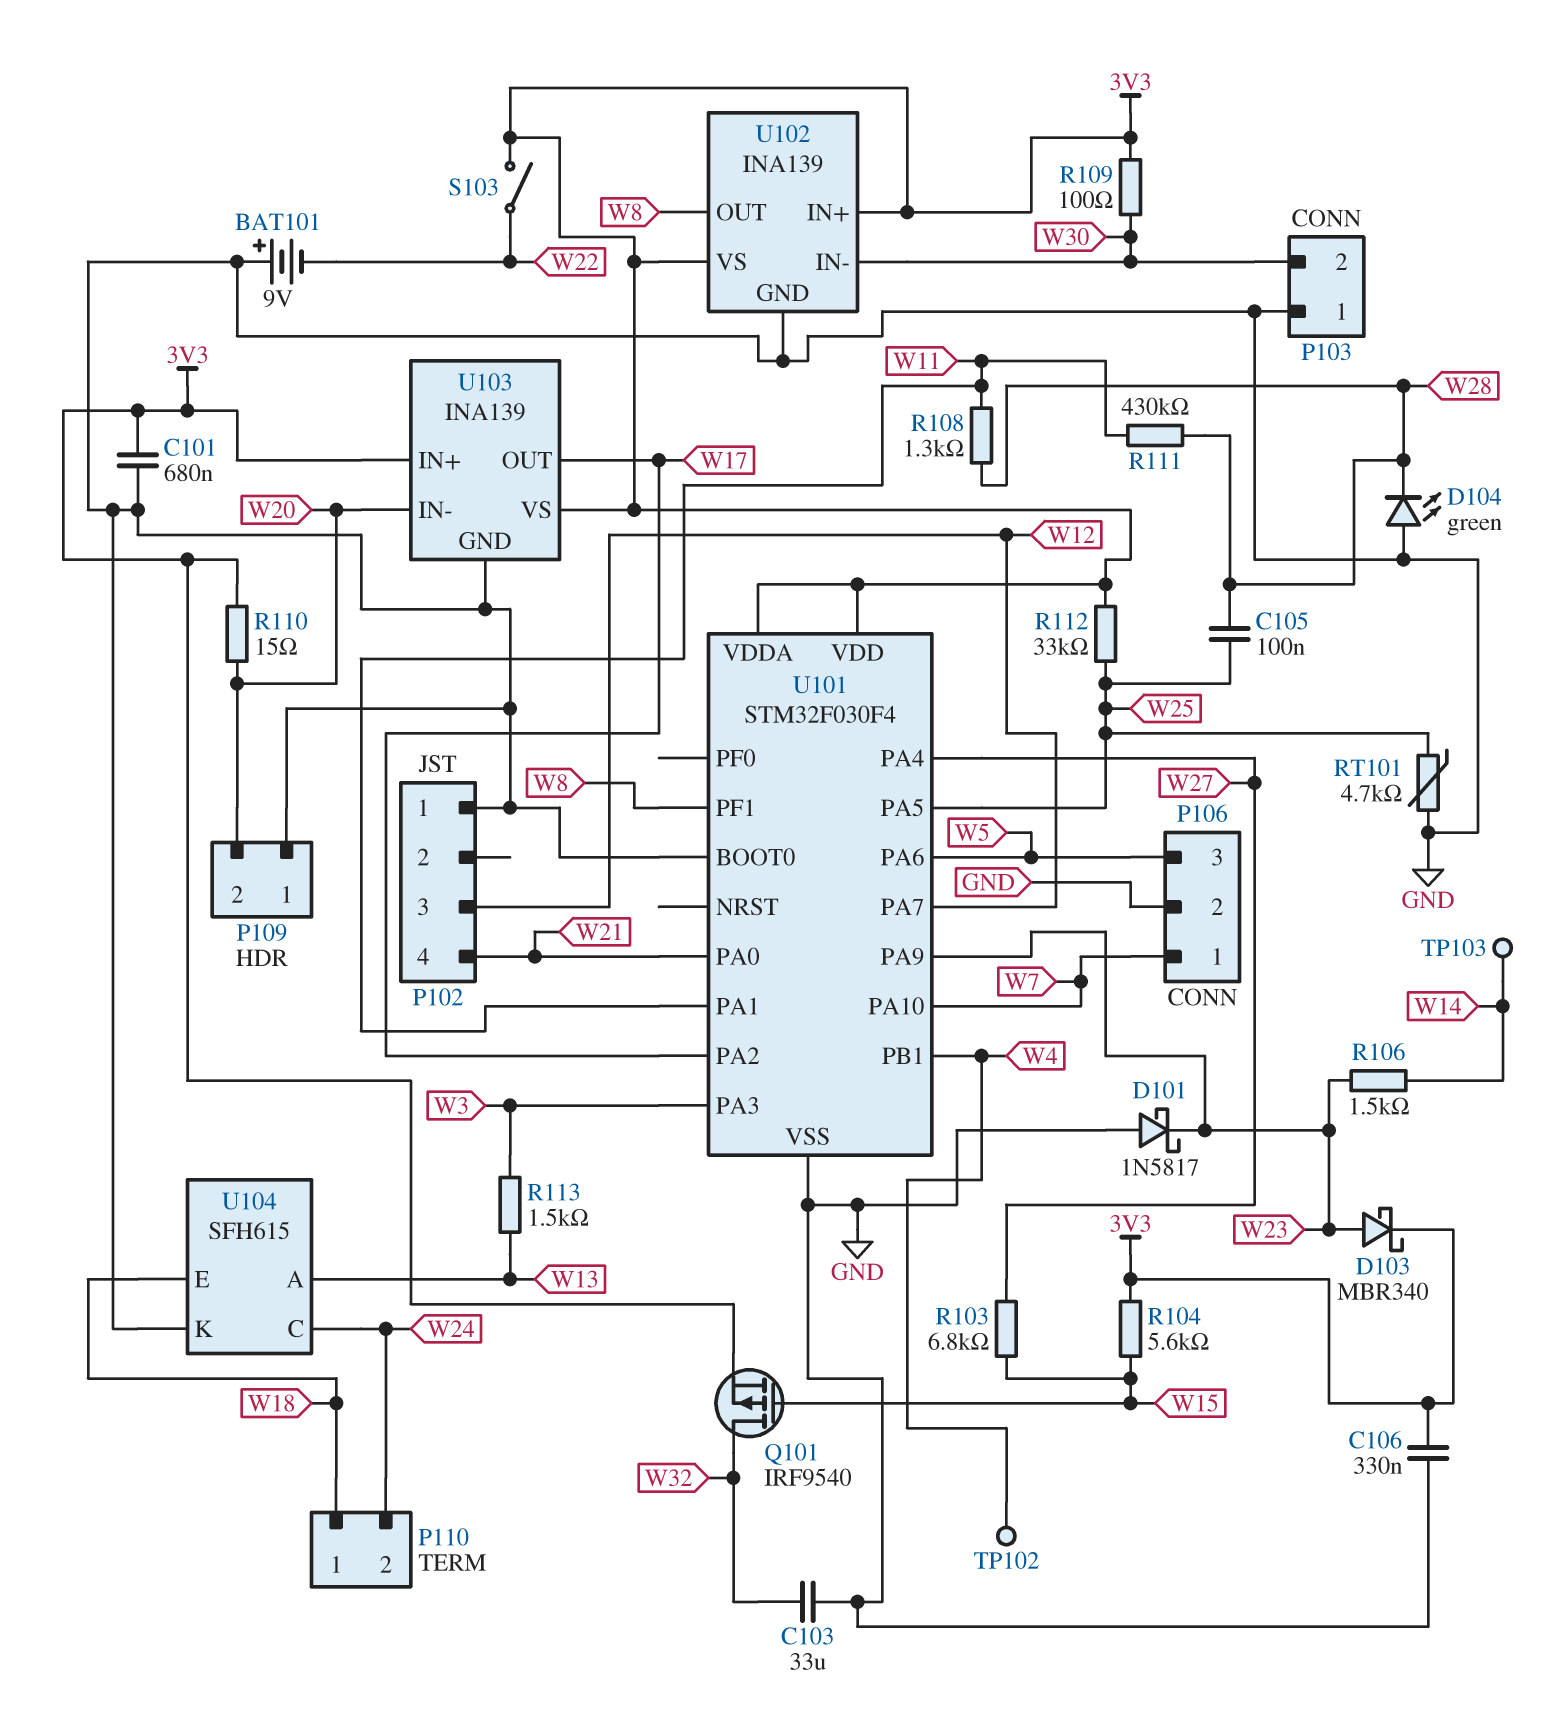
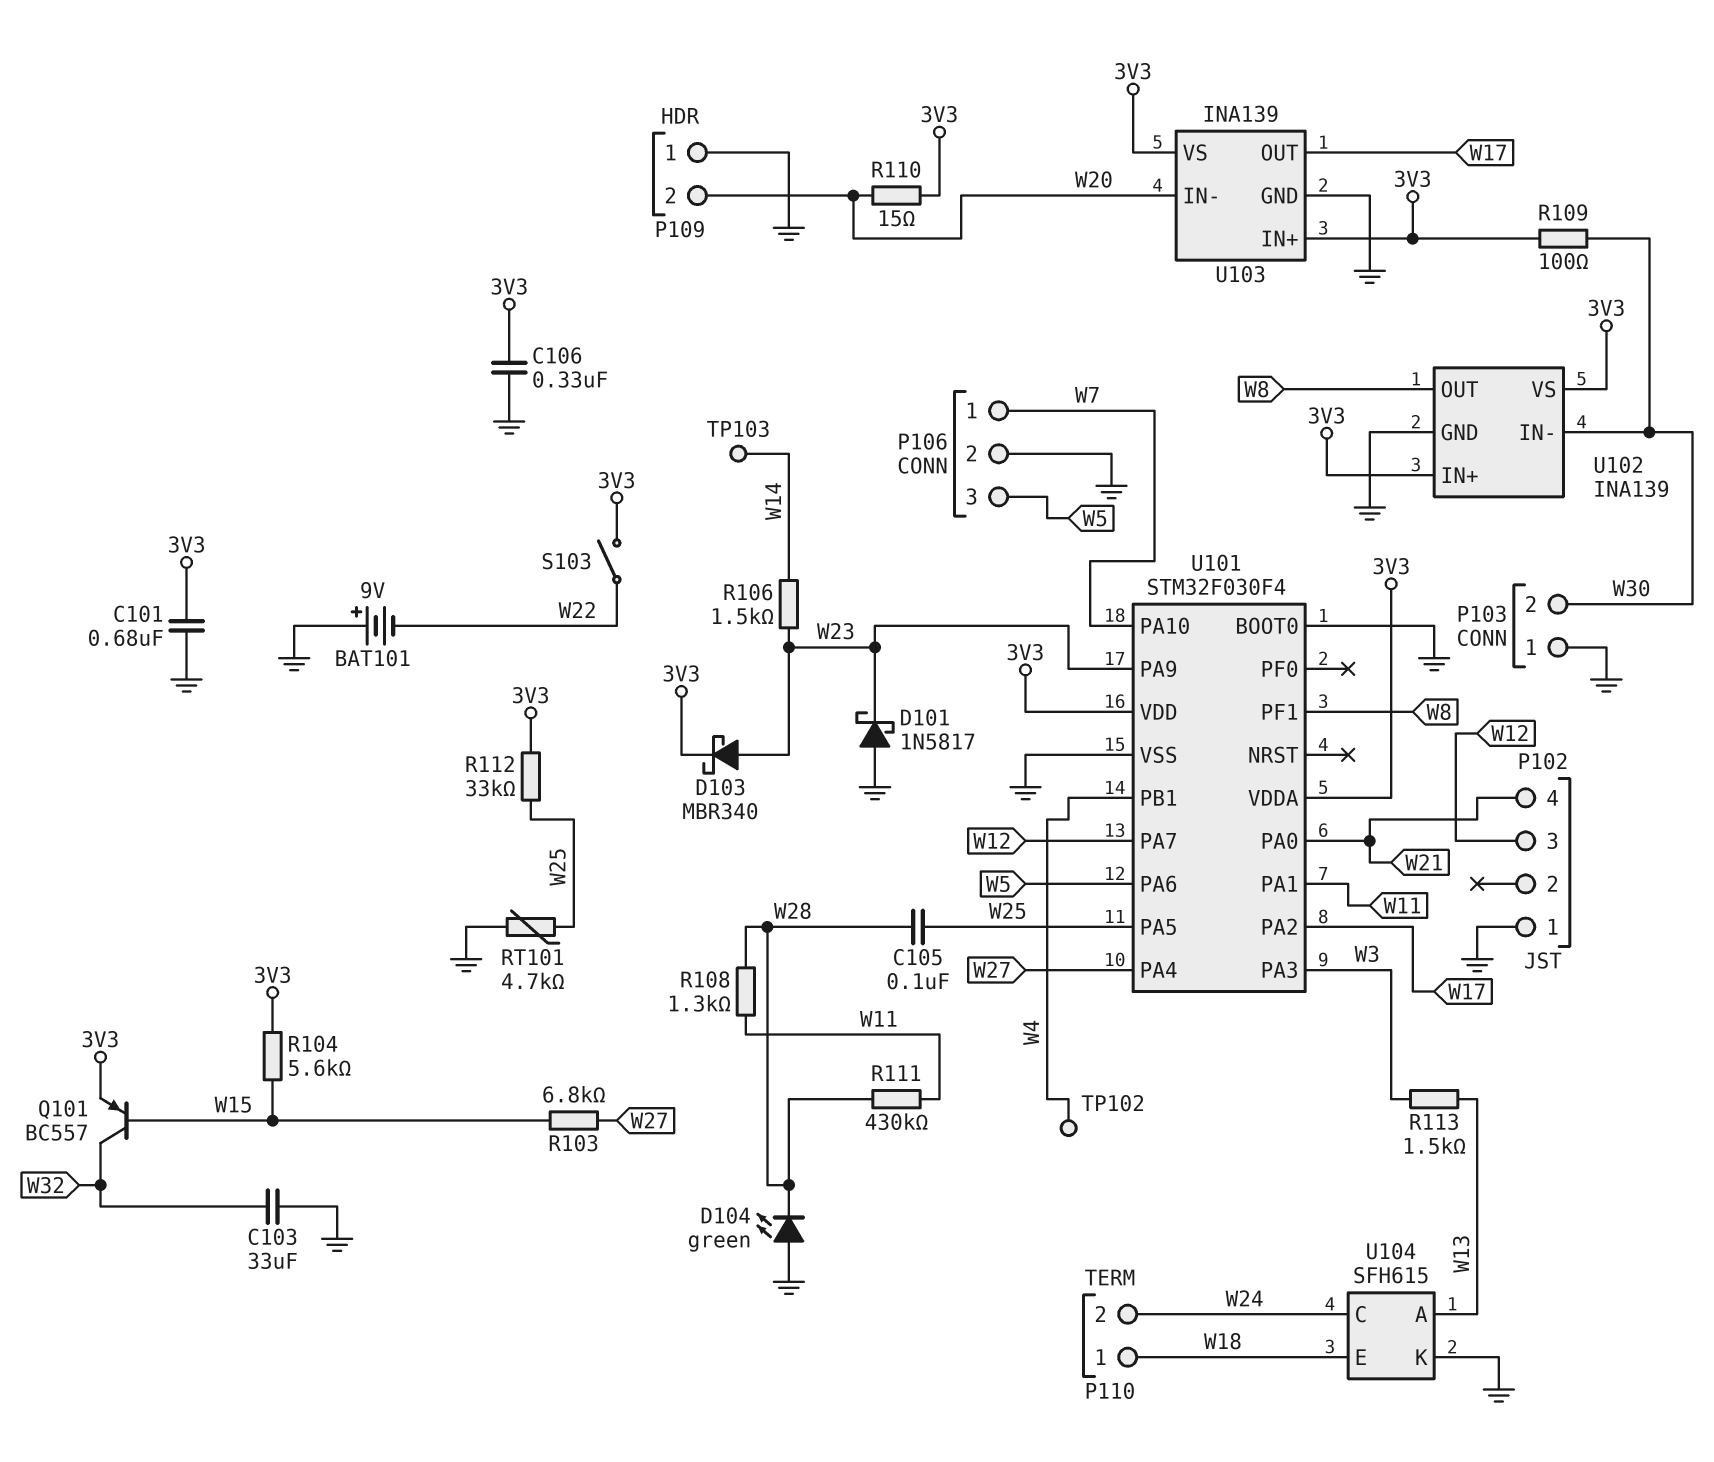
Q101: PMOS IRF9540 (G W15, D W32, S 3V3) -> PNP BC557 (B W15, C W32, E 3V3)

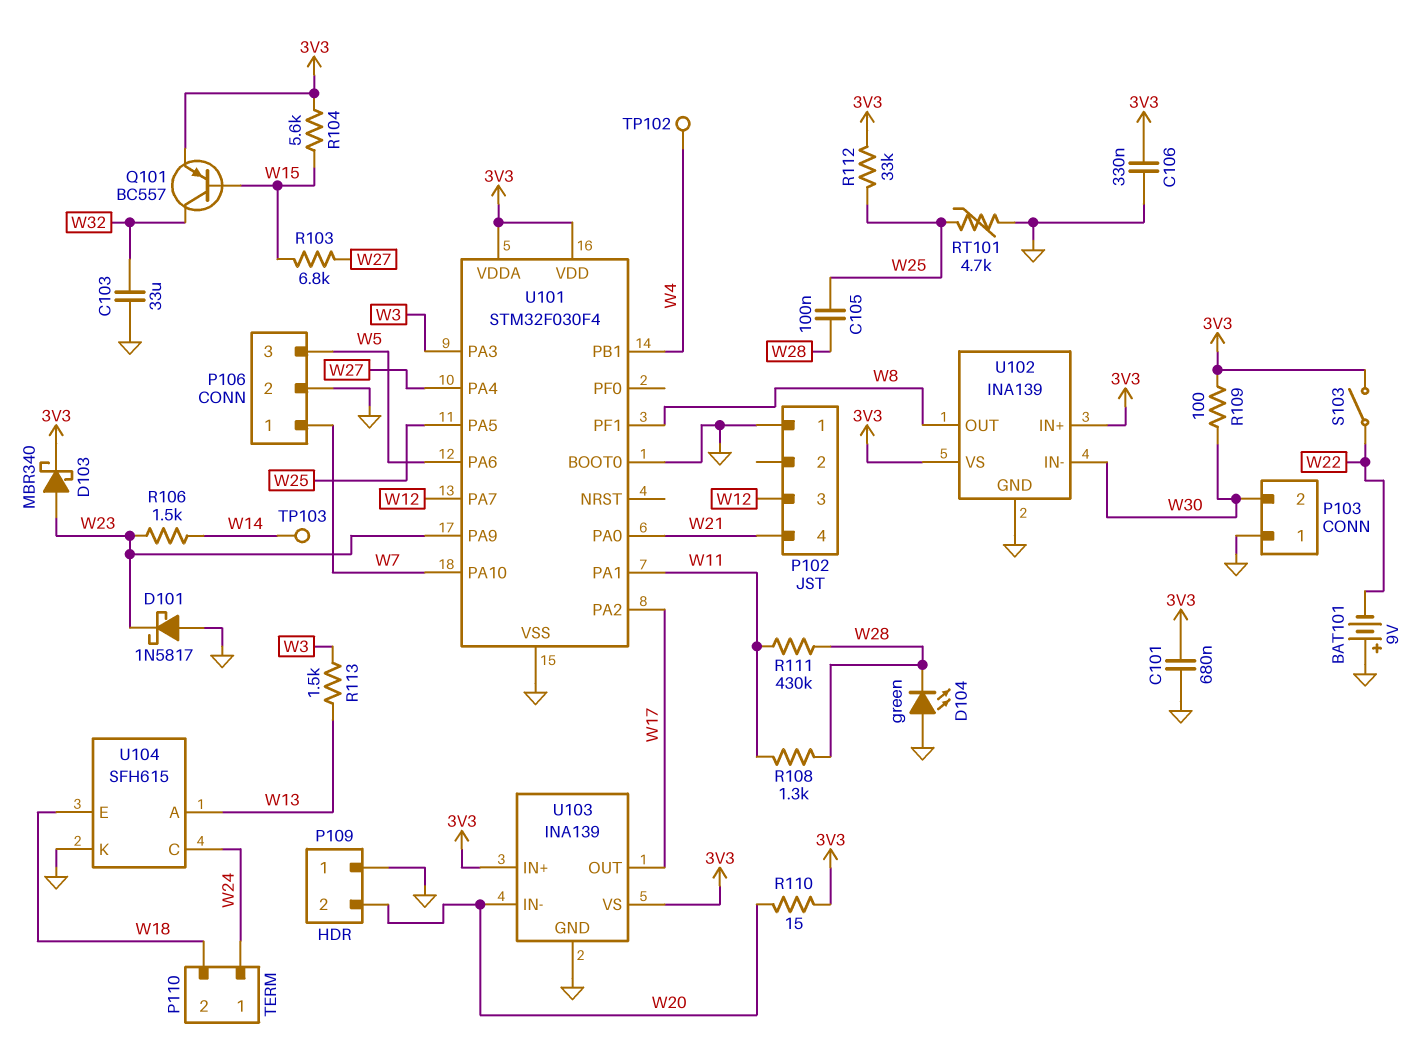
P110 pin 1: W18 -> W24
P110 pin 2: W24 -> W18

